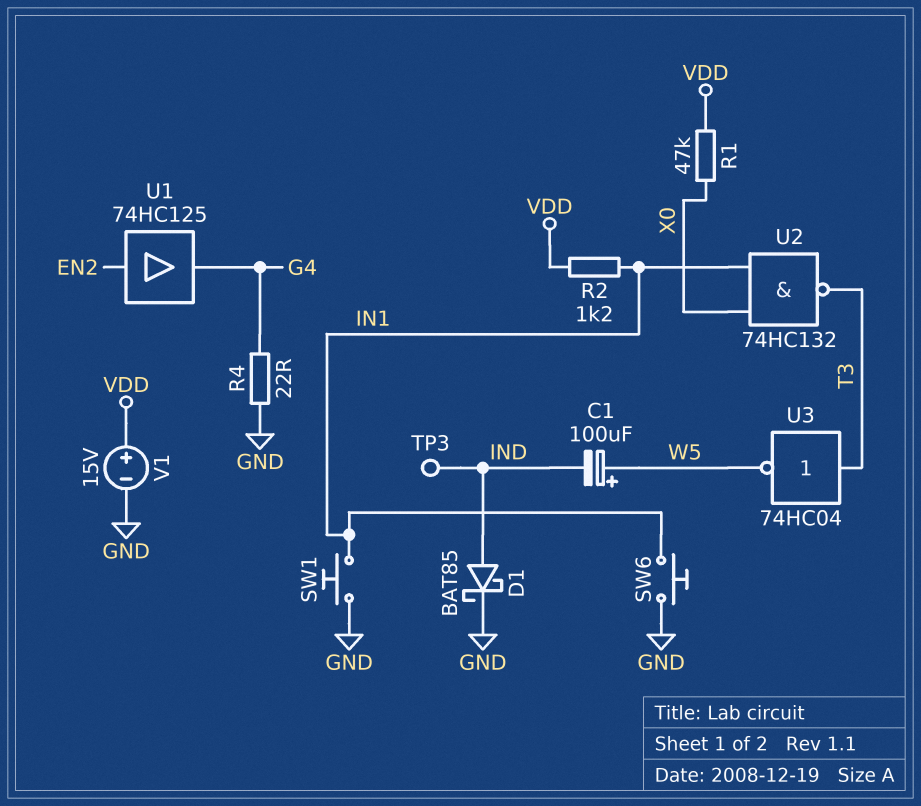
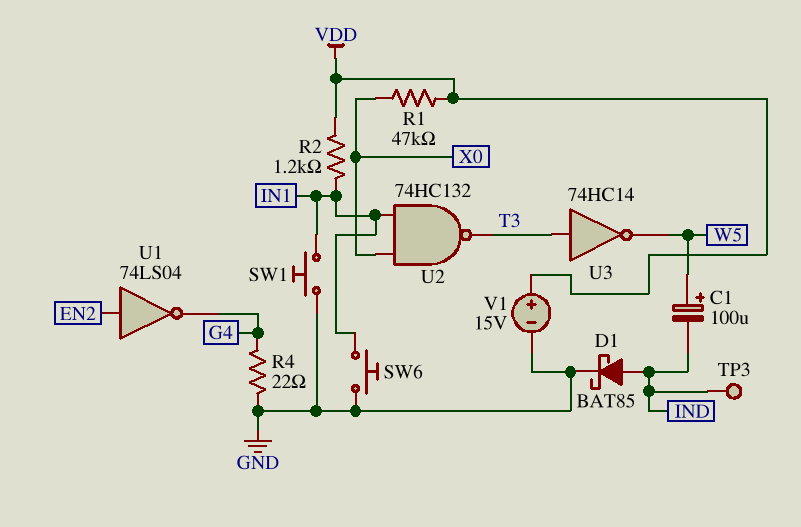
U1: buffer 74HC125 (in EN2, out G4) -> NOT 74LS04 (in EN2, out G4)
U3: NOT 74HC04 (in T3, out W5) -> NOT 74HC14 (in T3, out W5)

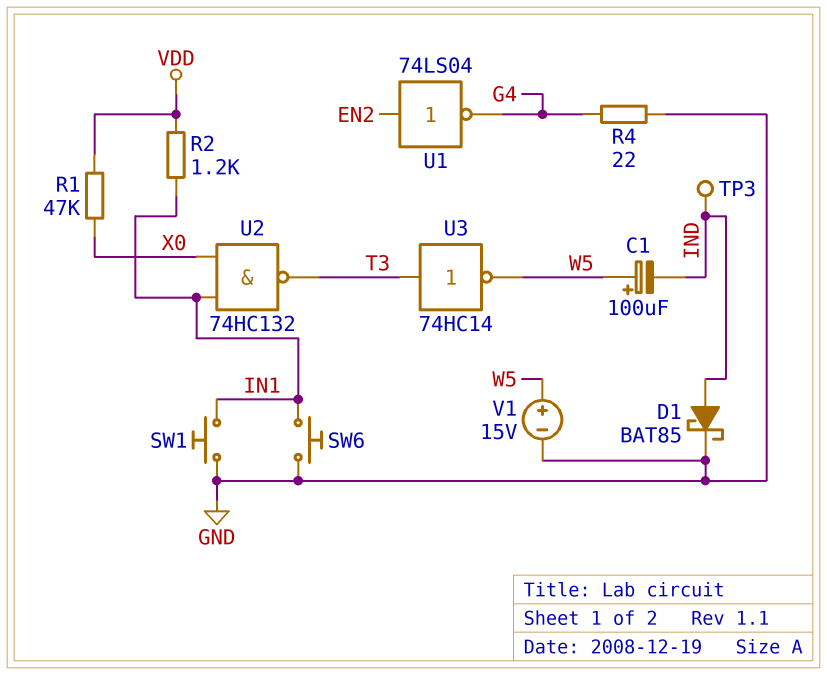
V1: 15V (plus VDD, minus GND) -> 15V (plus W5, minus GND)

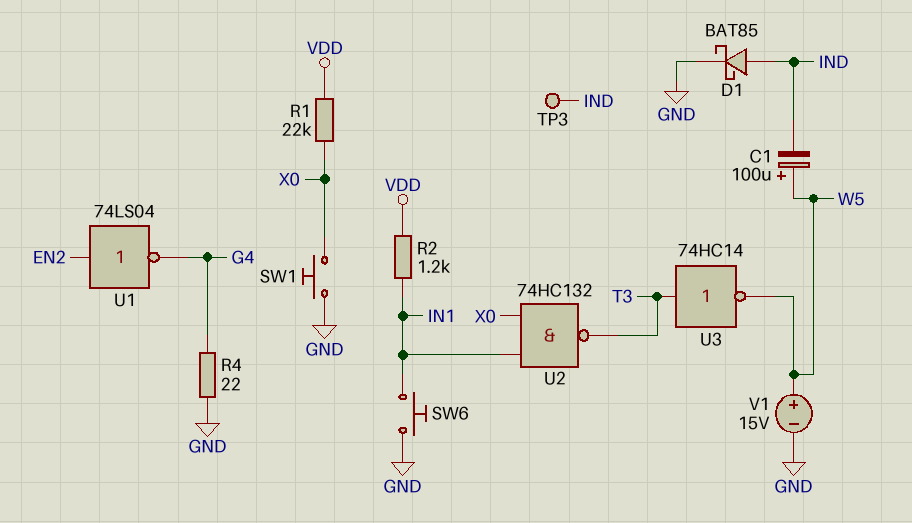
R1: 47k (VDD, X0) -> 22k (VDD, X0)
SW1: button (GND, IN1) -> button (GND, X0)

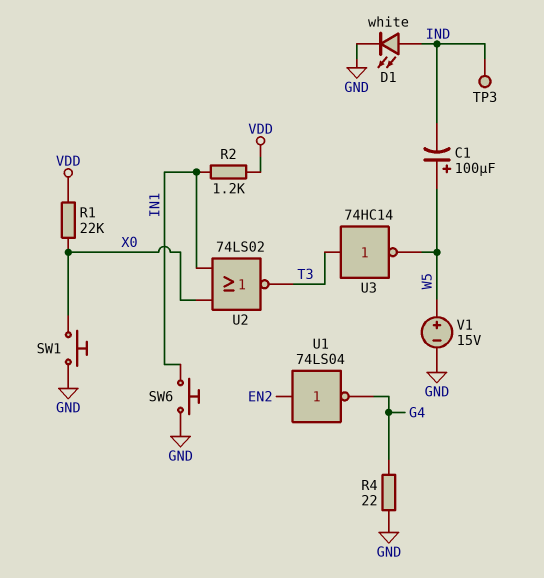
D1: schottky BAT85 (A IND, K GND) -> LED white (A IND, K GND)
U2: NAND 74HC132 (in IN1, in X0, out T3) -> NOR 74LS02 (in IN1, in X0, out T3)

